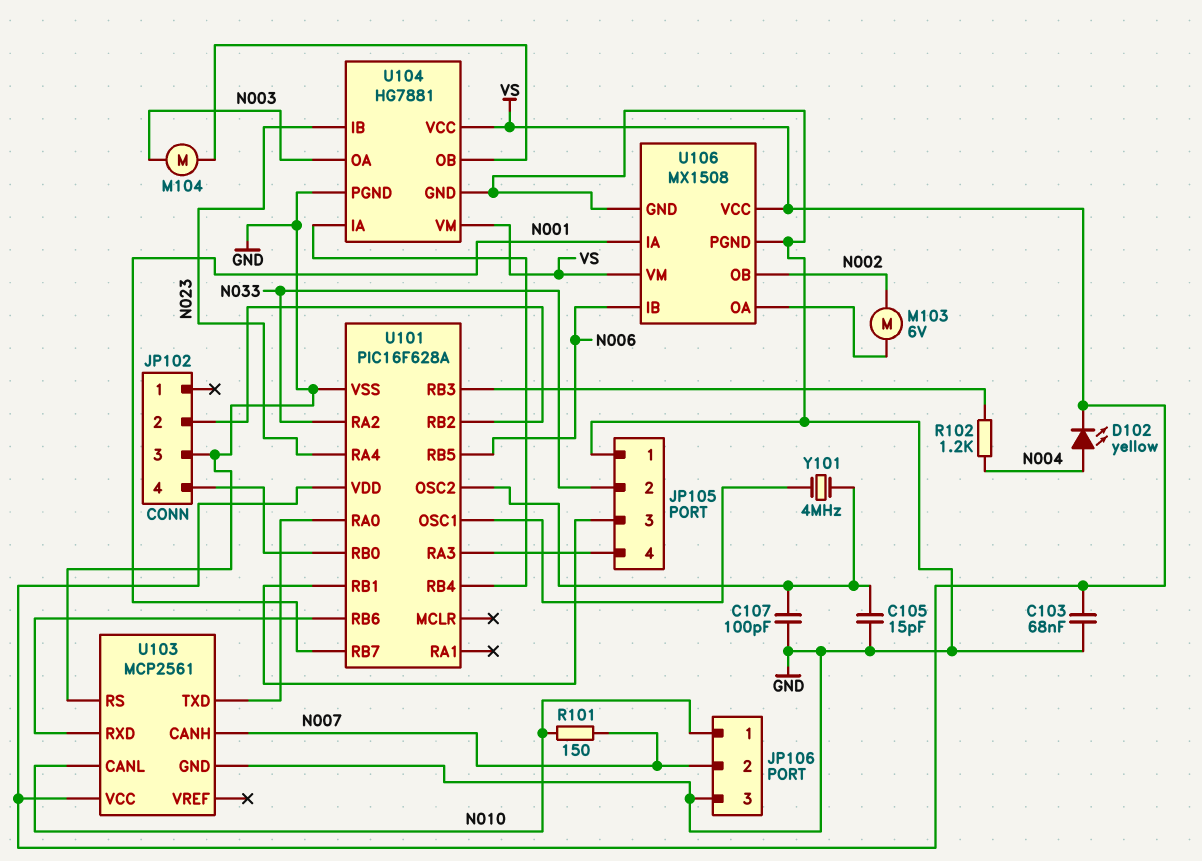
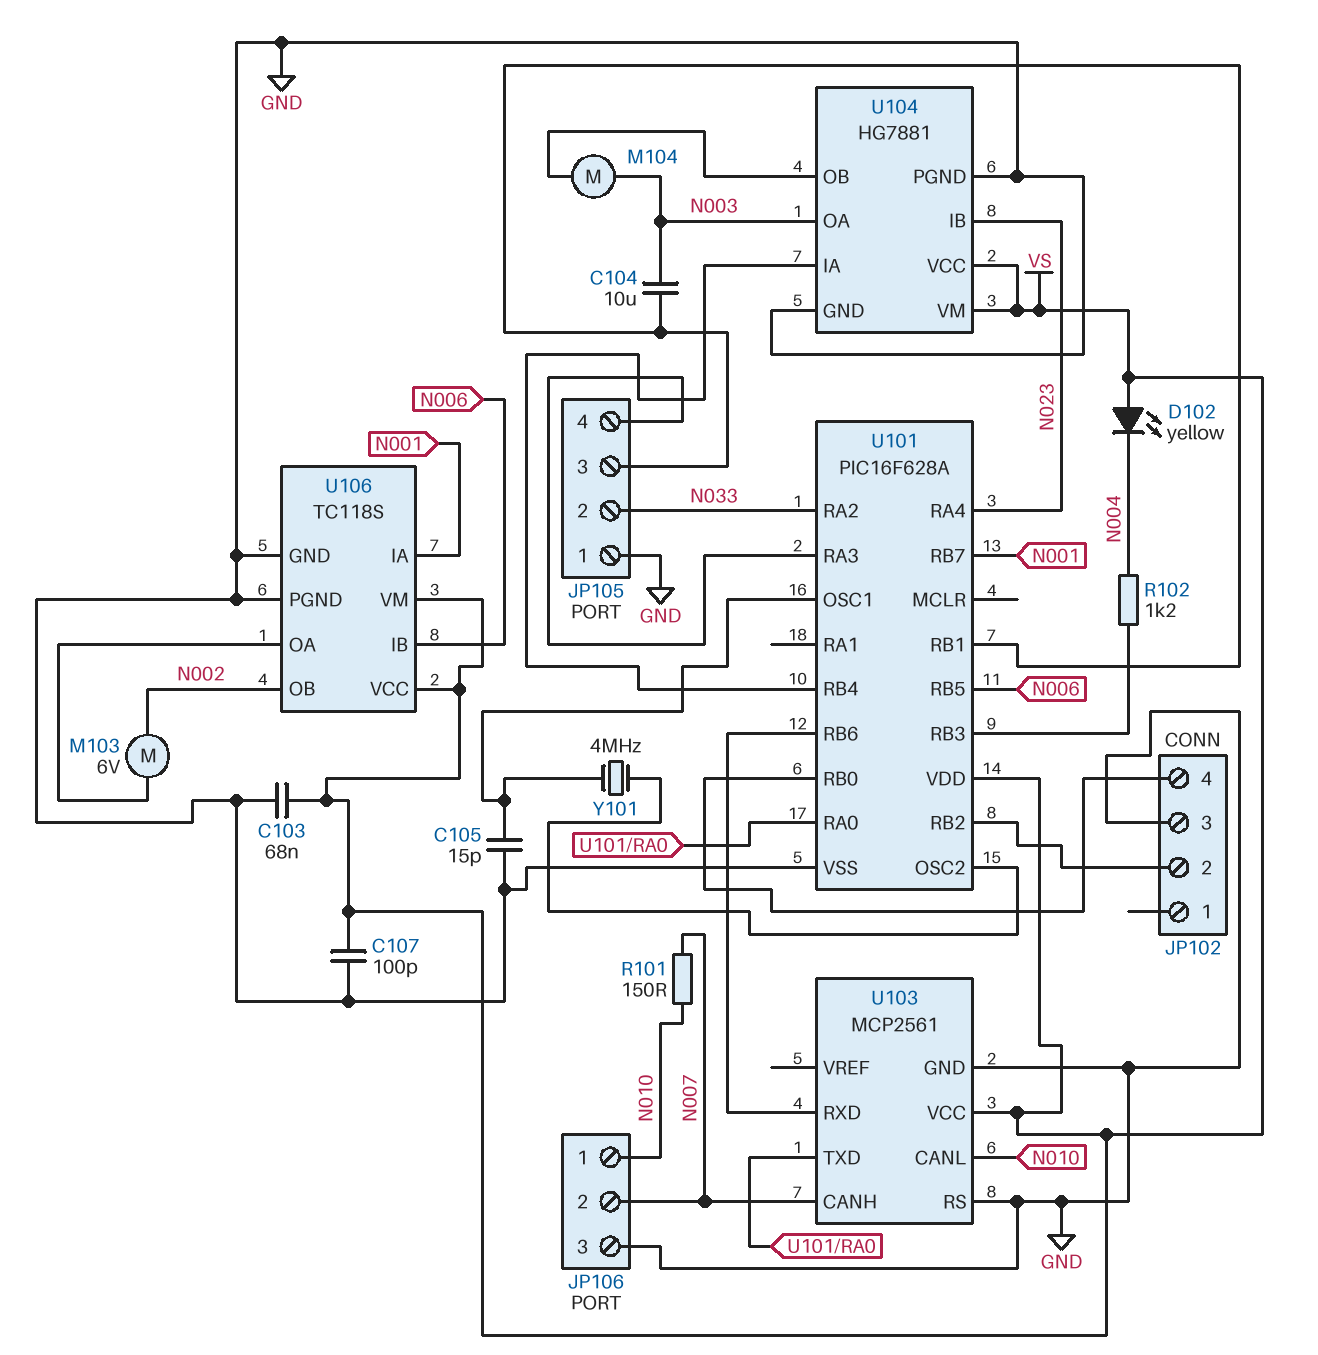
C104: none -> 10uF (JP105/3, N003)
C105: 15pF (GND, U101/OSC2) -> 15pF (GND, U101/OSC1)
C107: 100pF (GND, U101/OSC2) -> 100pF (GND, VS)
D102: LED yellow (A N004, K VS) -> LED yellow (A VS, K N004)
U106: MX1508 -> TC118S

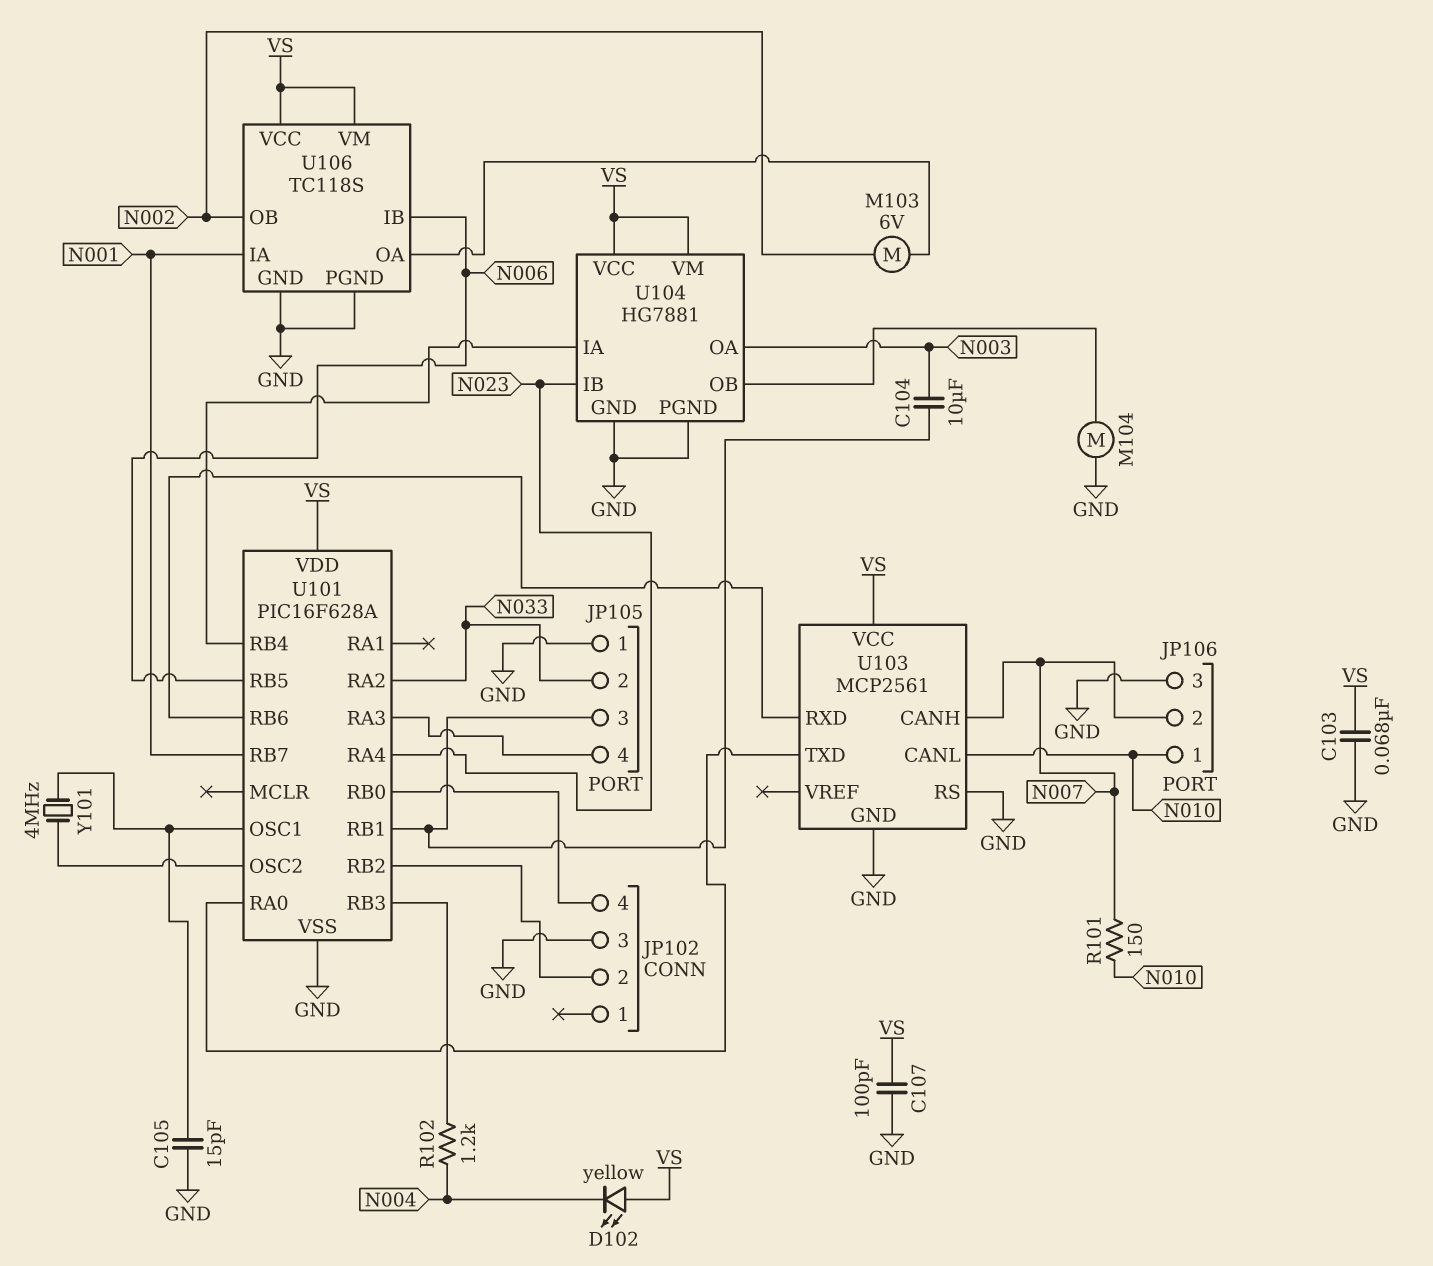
M104: motor (N003, U104/OB) -> motor (GND, U104/OB)

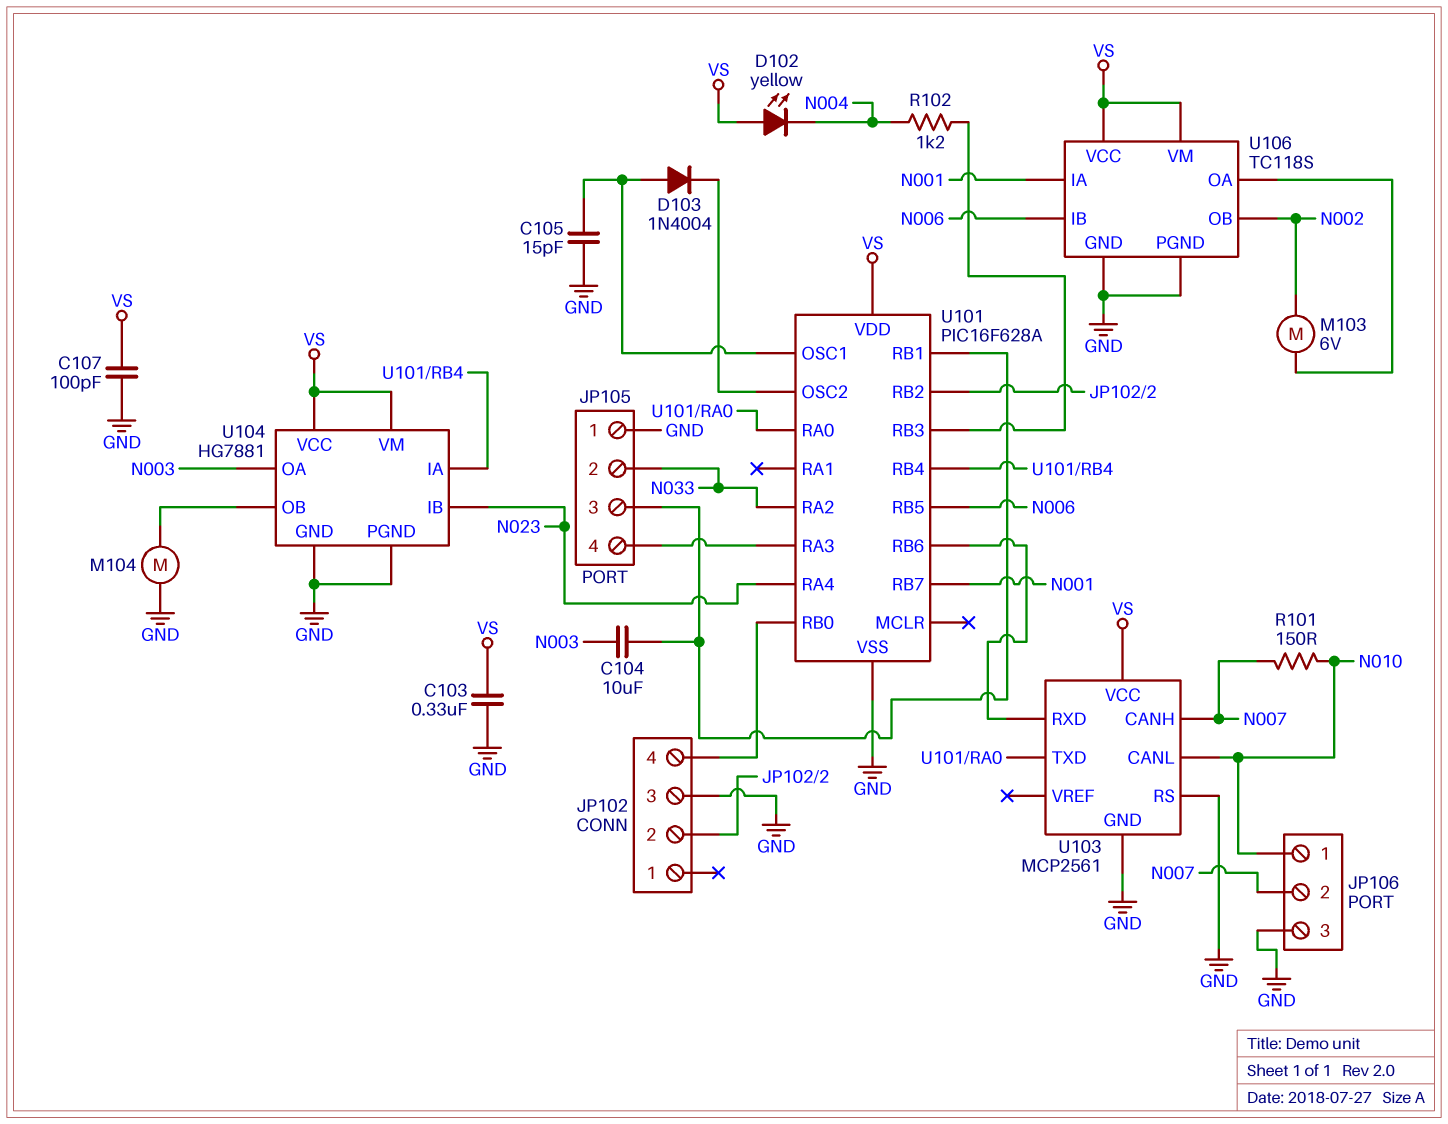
C103: 68nF (GND, VS) -> 330nF (GND, VS)
D103: none -> diode 1N4004 (A U101/OSC1, K U101/OSC2)
Y101: 4MHz (U101/OSC1, U101/OSC2) -> none

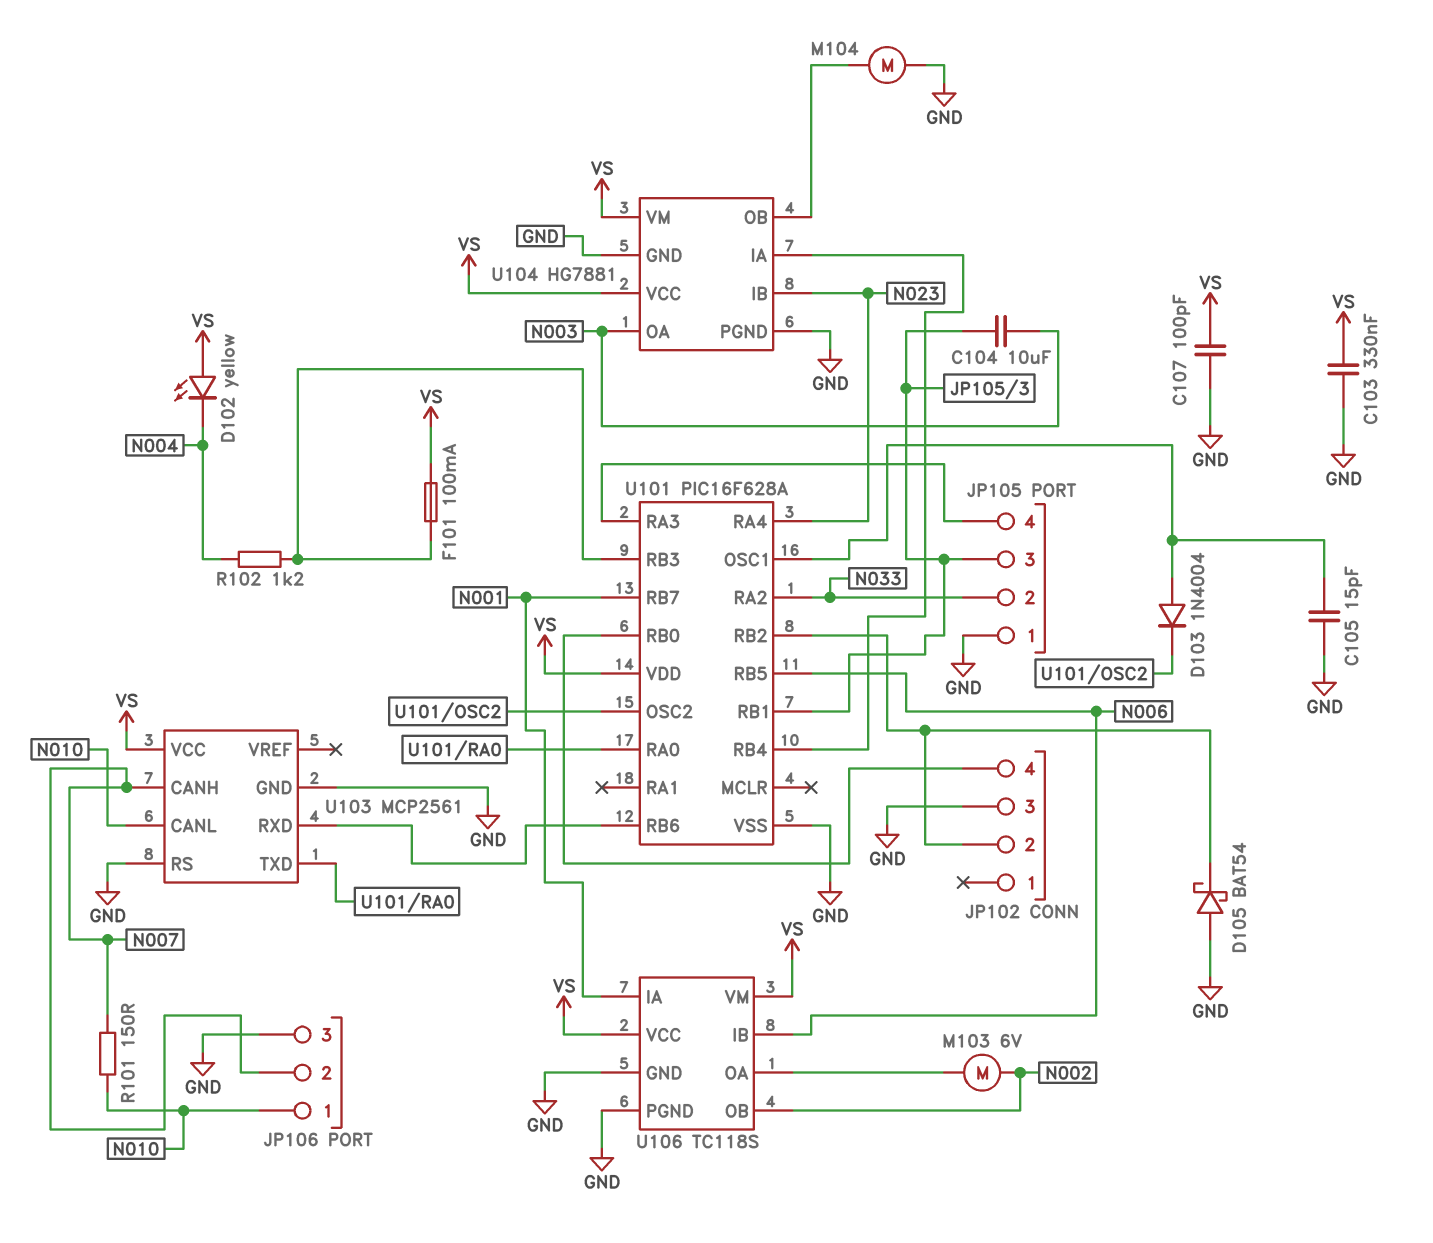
D105: none -> schottky BAT54 (A GND, K JP102/2)
F101: none -> 100mA (U101/RB3, VS)

